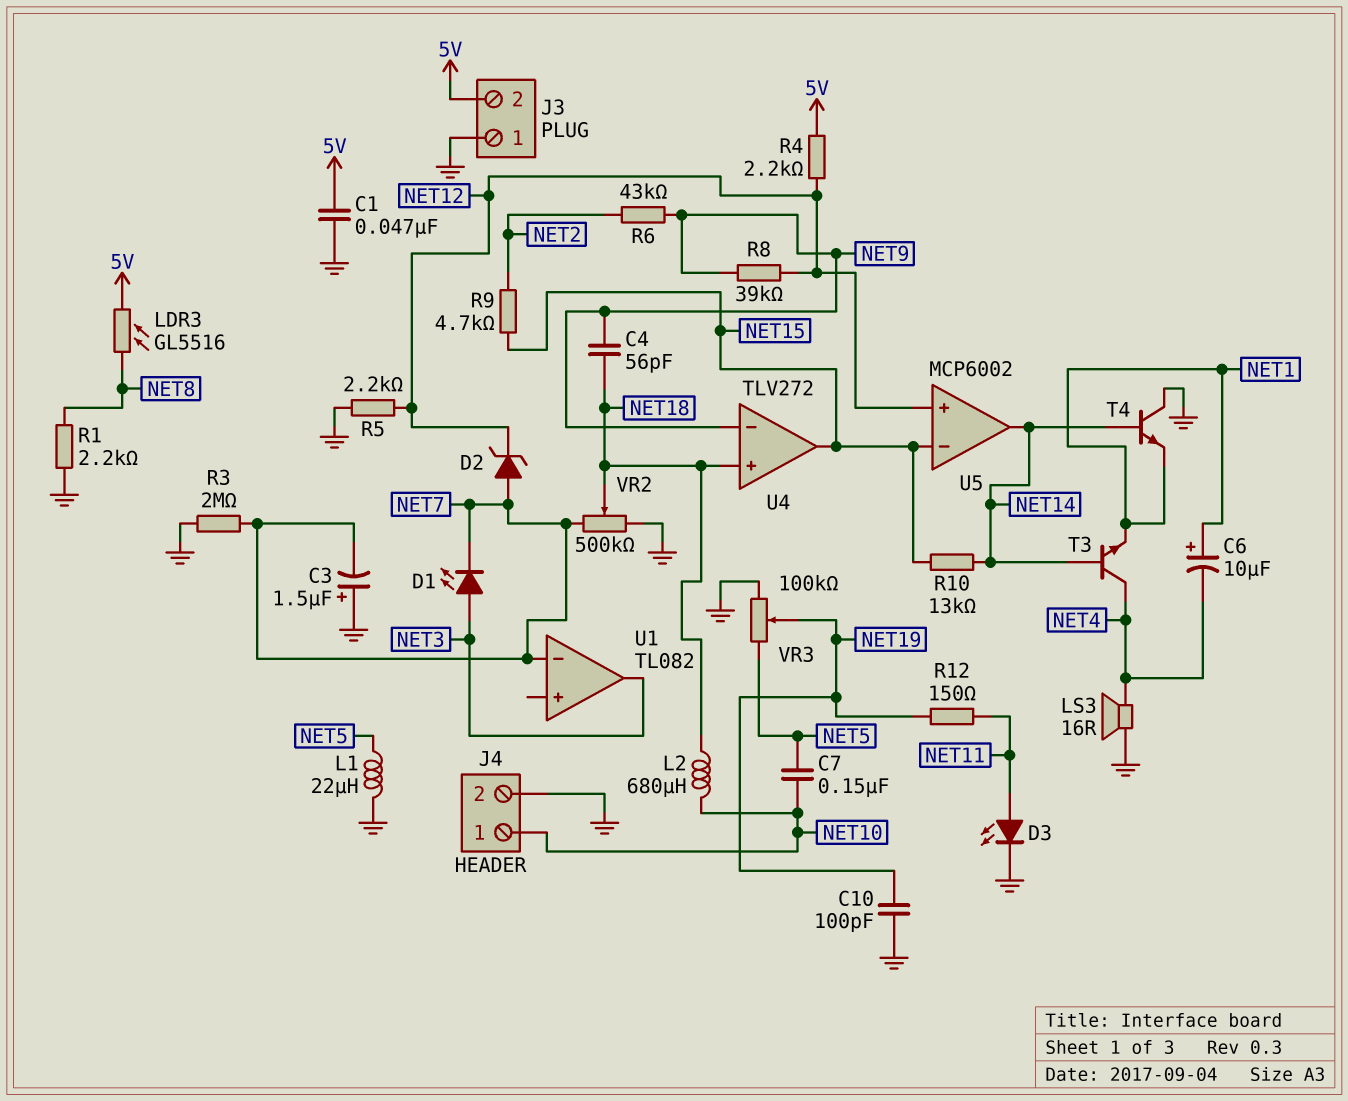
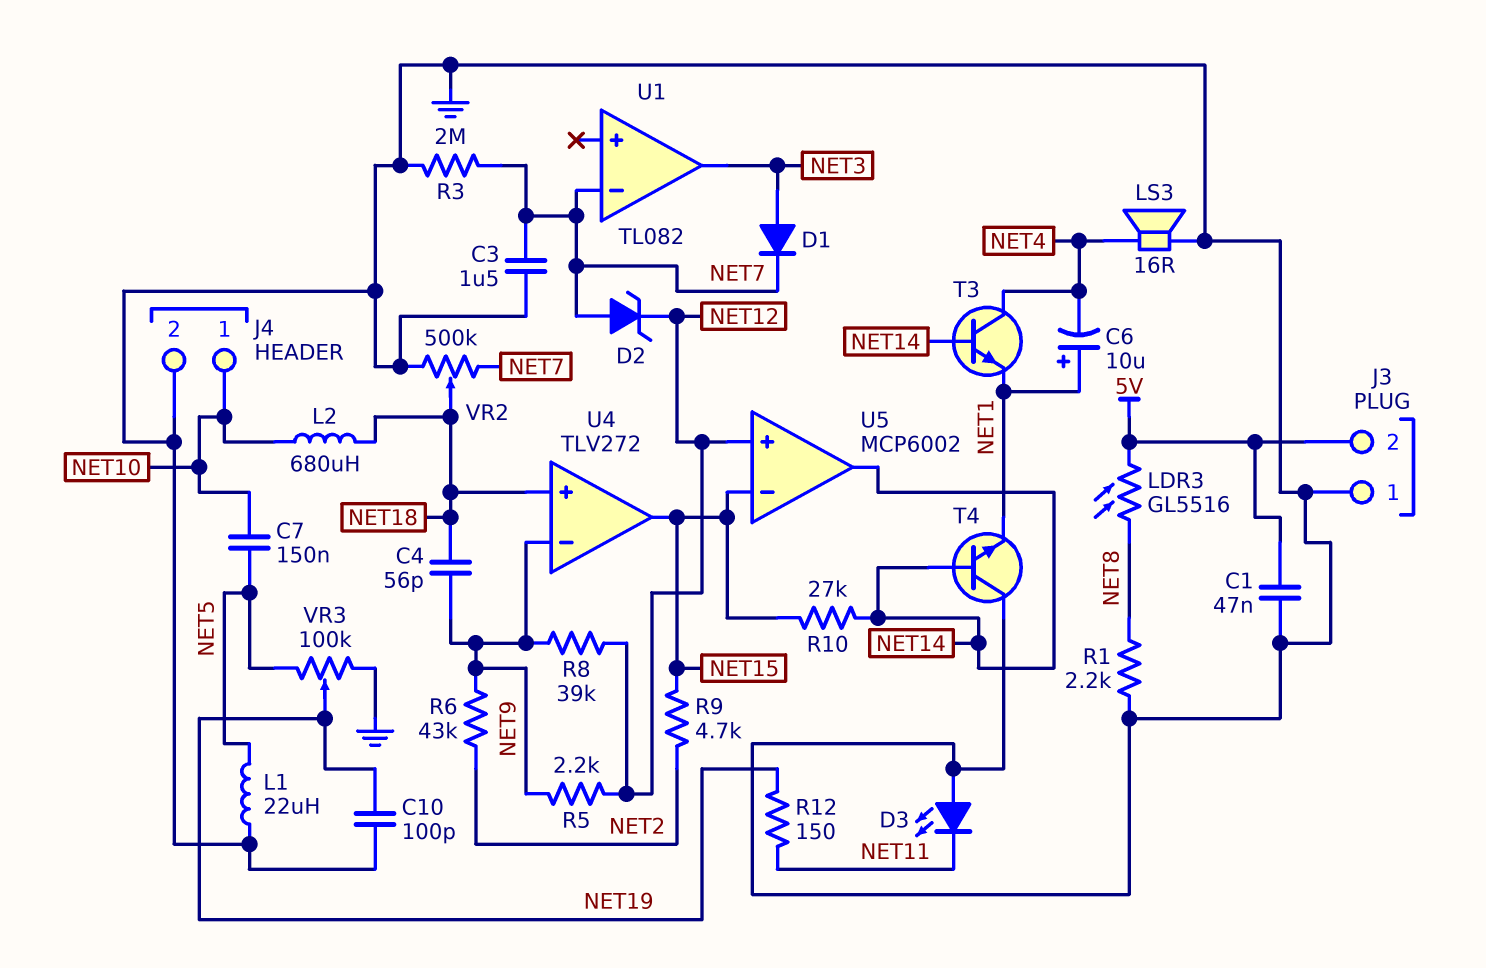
C3: 1.5uF (plus GND, minus NET7) -> 1.5uF (GND, NET7)
D1: LED (A NET3, K NET7) -> diode (A NET3, K NET7)
D3: LED (A NET11, K GND) -> LED (A GND, K NET11)
R4: 2.2k (5V, NET12) -> none
R5: 2.2k (GND, NET12) -> 2.2k (NET9, NET12)
R10: 13k (NET14, NET15) -> 27k (NET14, NET15)

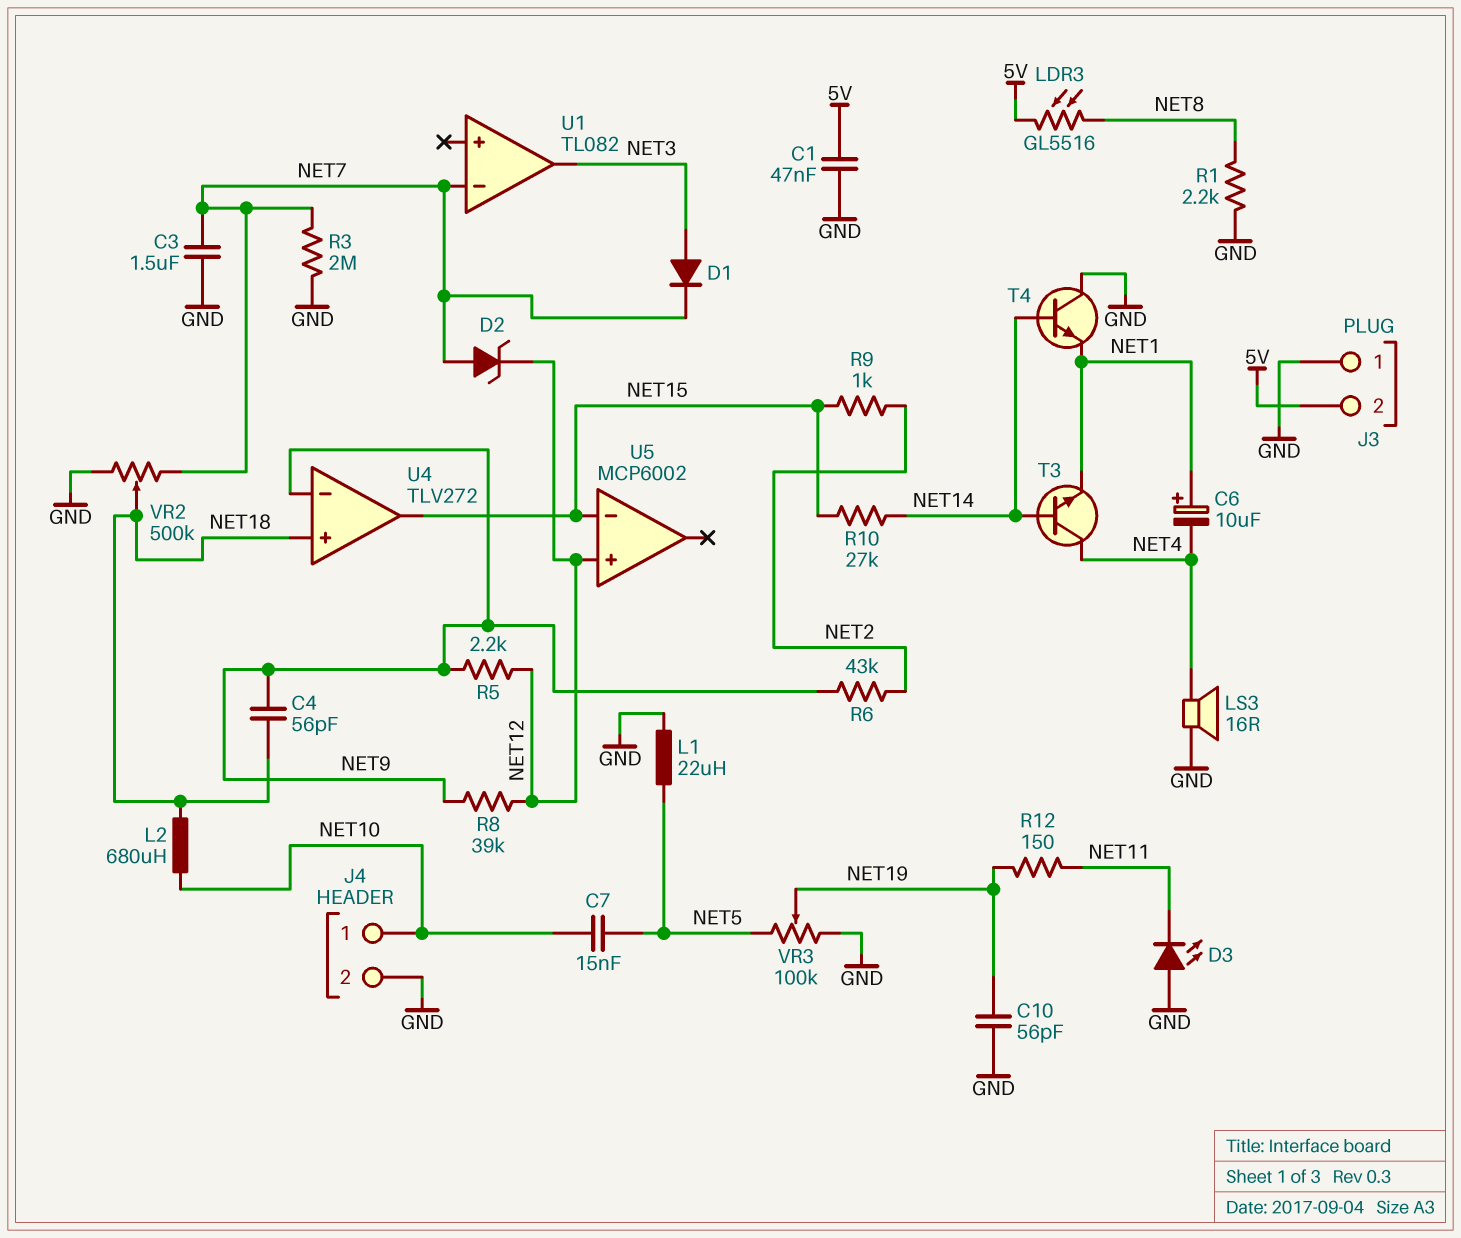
C7: 150nF (NET5, NET10) -> 15nF (NET5, NET10)
C10: 100pF (GND, NET19) -> 56pF (GND, NET19)
R9: 4.7k (NET2, NET15) -> 1k (NET2, NET15)
U5 pin out: NET14 -> none

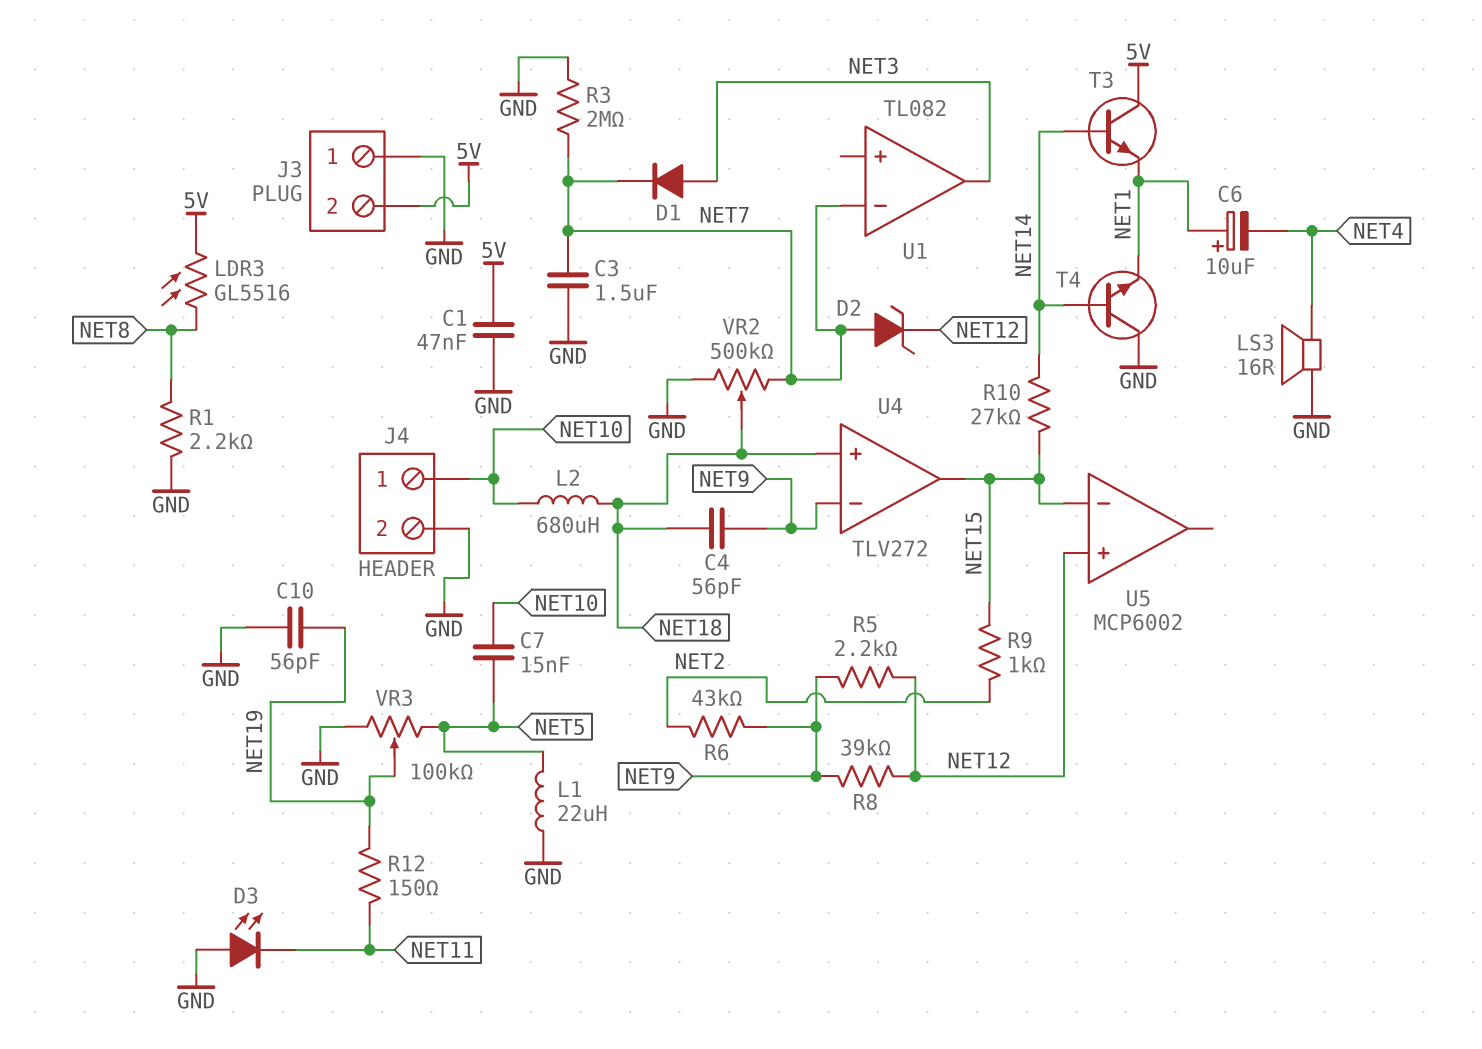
T3: NPN (B NET14, C NET4, E NET1) -> NPN (B NET14, C 5V, E NET1)

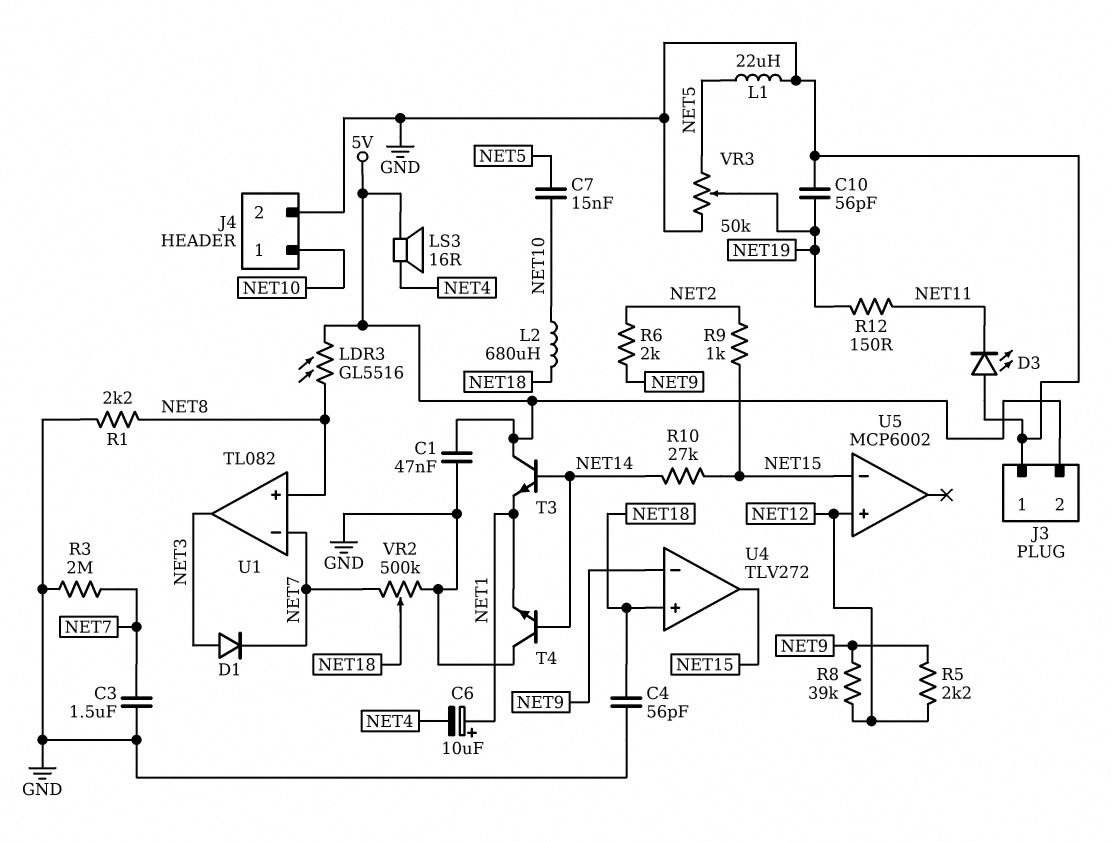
C4: 56pF (NET9, NET18) -> 56pF (GND, NET18)
D2: zener (A NET7, K NET12) -> none
LS3: speaker 16R (GND, NET4) -> speaker 16R (5V, NET4)
R6: 43k (NET2, NET9) -> 2k (NET2, NET9)
U1 pin in+: none -> NET8
VR3: 100k (GND, NET5, wiper NET19) -> 50k (GND, NET5, wiper NET19)

